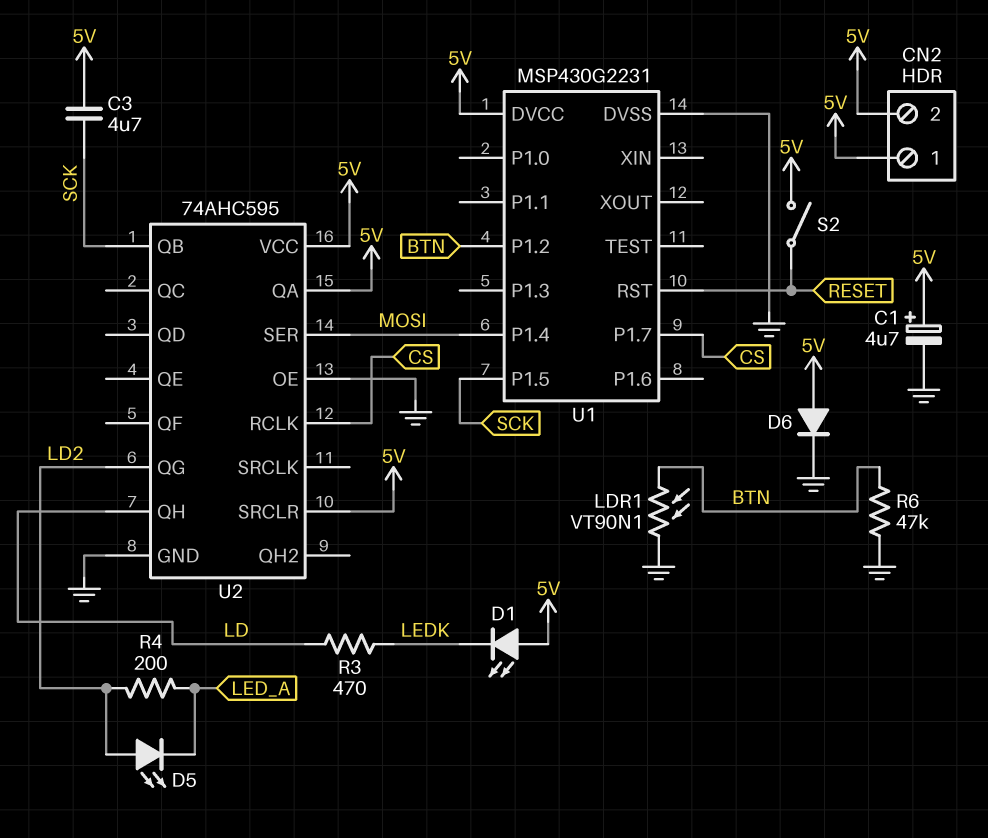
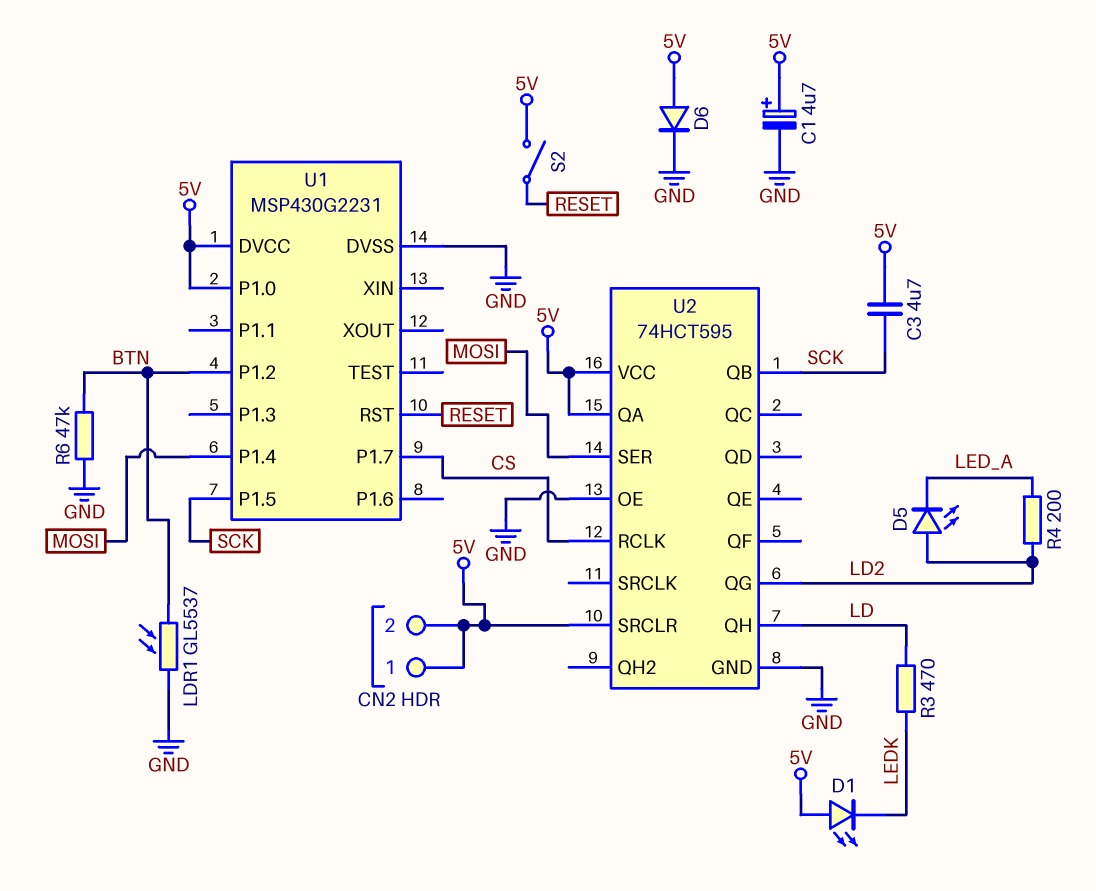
LDR1: VT90N1 (BTN, GND) -> GL5537 (BTN, GND)
U1 pin P1.0: none -> 5V
U2: 74AHC595 -> 74HCT595

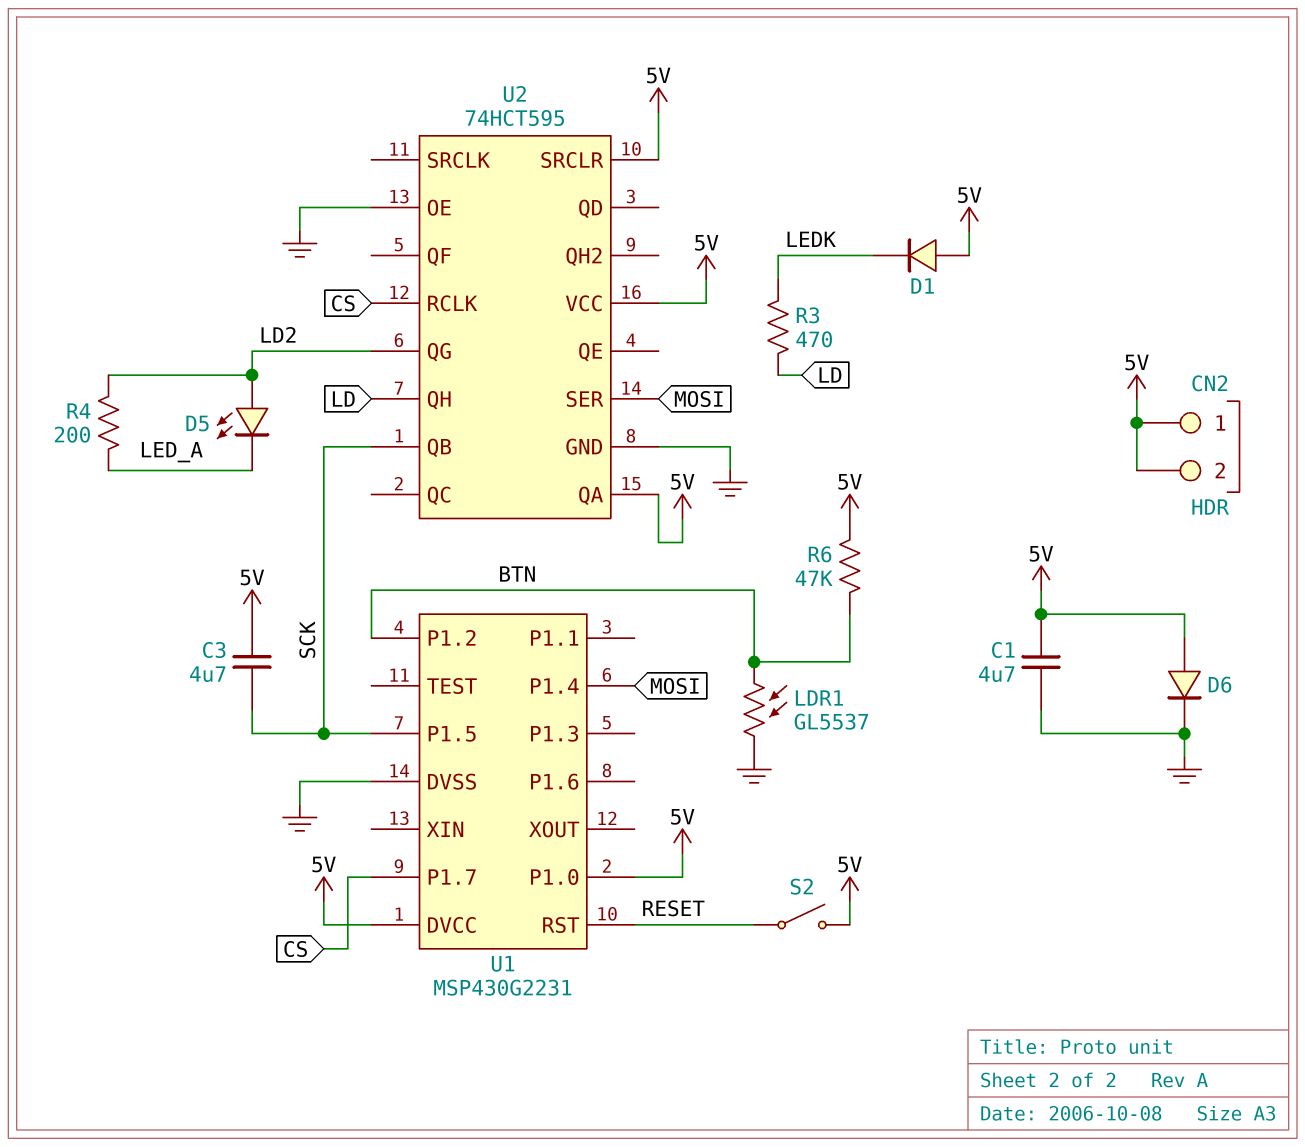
C1: 4.7uF (plus 5V, minus GND) -> 4.7uF (5V, GND)
D1: LED (A 5V, K LEDK) -> diode (A 5V, K LEDK)
R6: 47k (BTN, GND) -> 47k (5V, BTN)

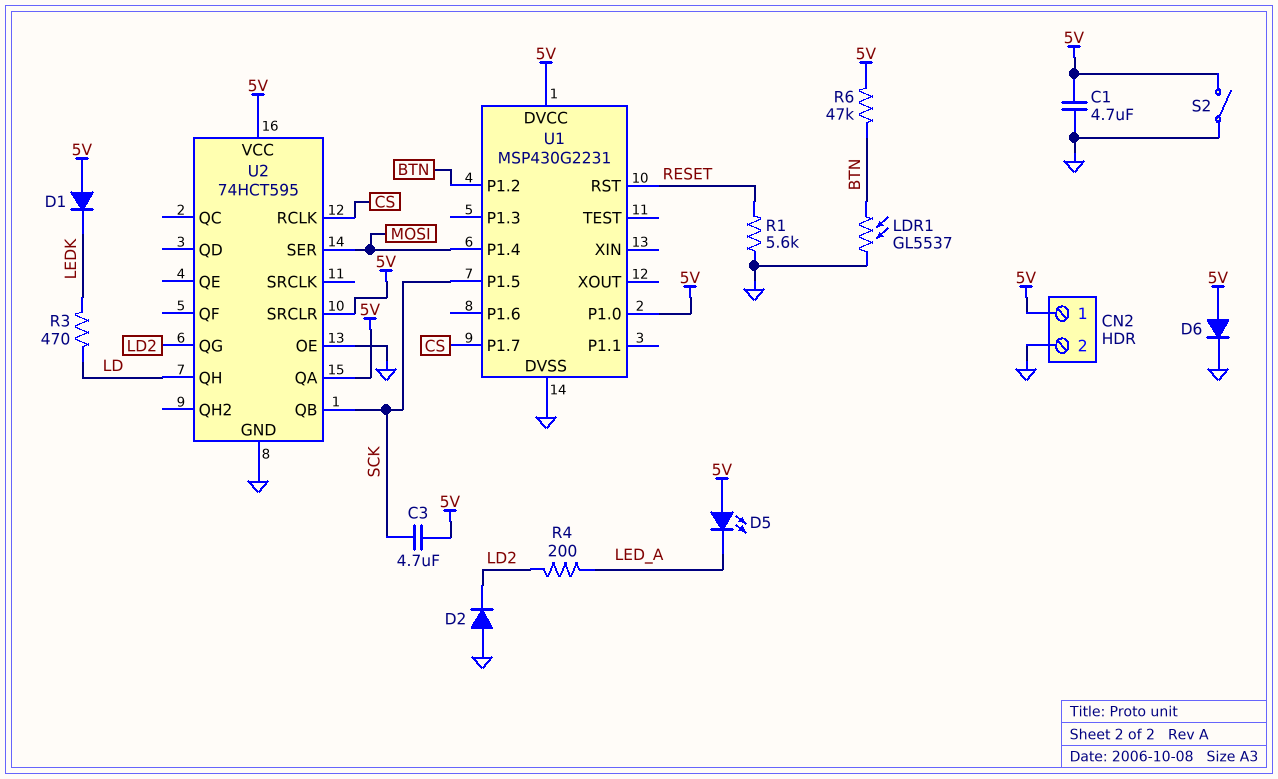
CN2 pin 2: 5V -> GND
D2: none -> diode (A GND, K LD2)
D5: LED (A LD2, K LED_A) -> LED (A 5V, K LED_A)
R1: none -> 5.6k (GND, RESET)
S2: switch (5V, RESET) -> switch (5V, GND)

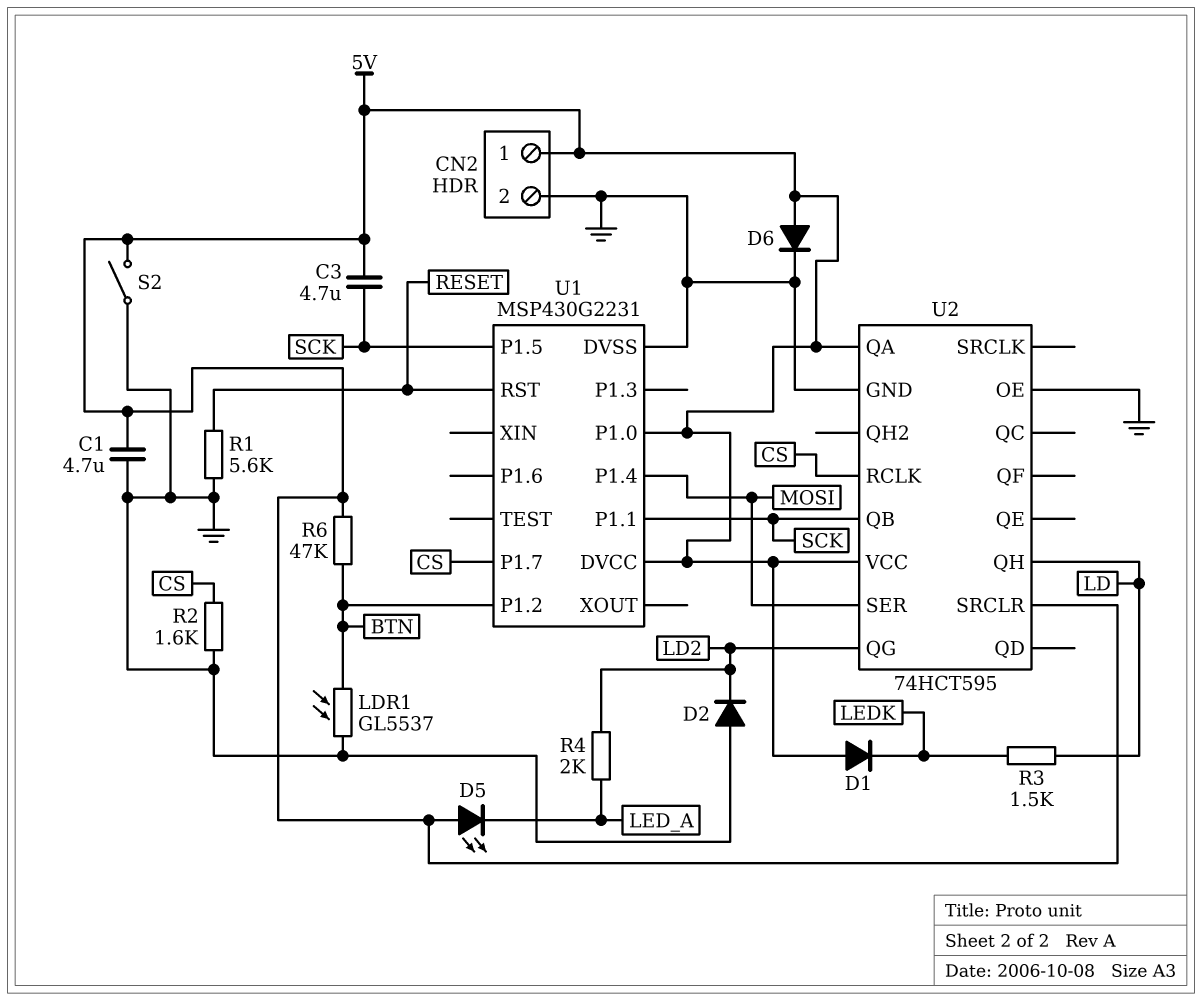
R2: none -> 1.6k (CS, GND)
R3: 470 (LD, LEDK) -> 1.5k (LD, LEDK)
R4: 200 (LD2, LED_A) -> 2k (LD2, LED_A)
U1 pin P1.1: none -> SCK

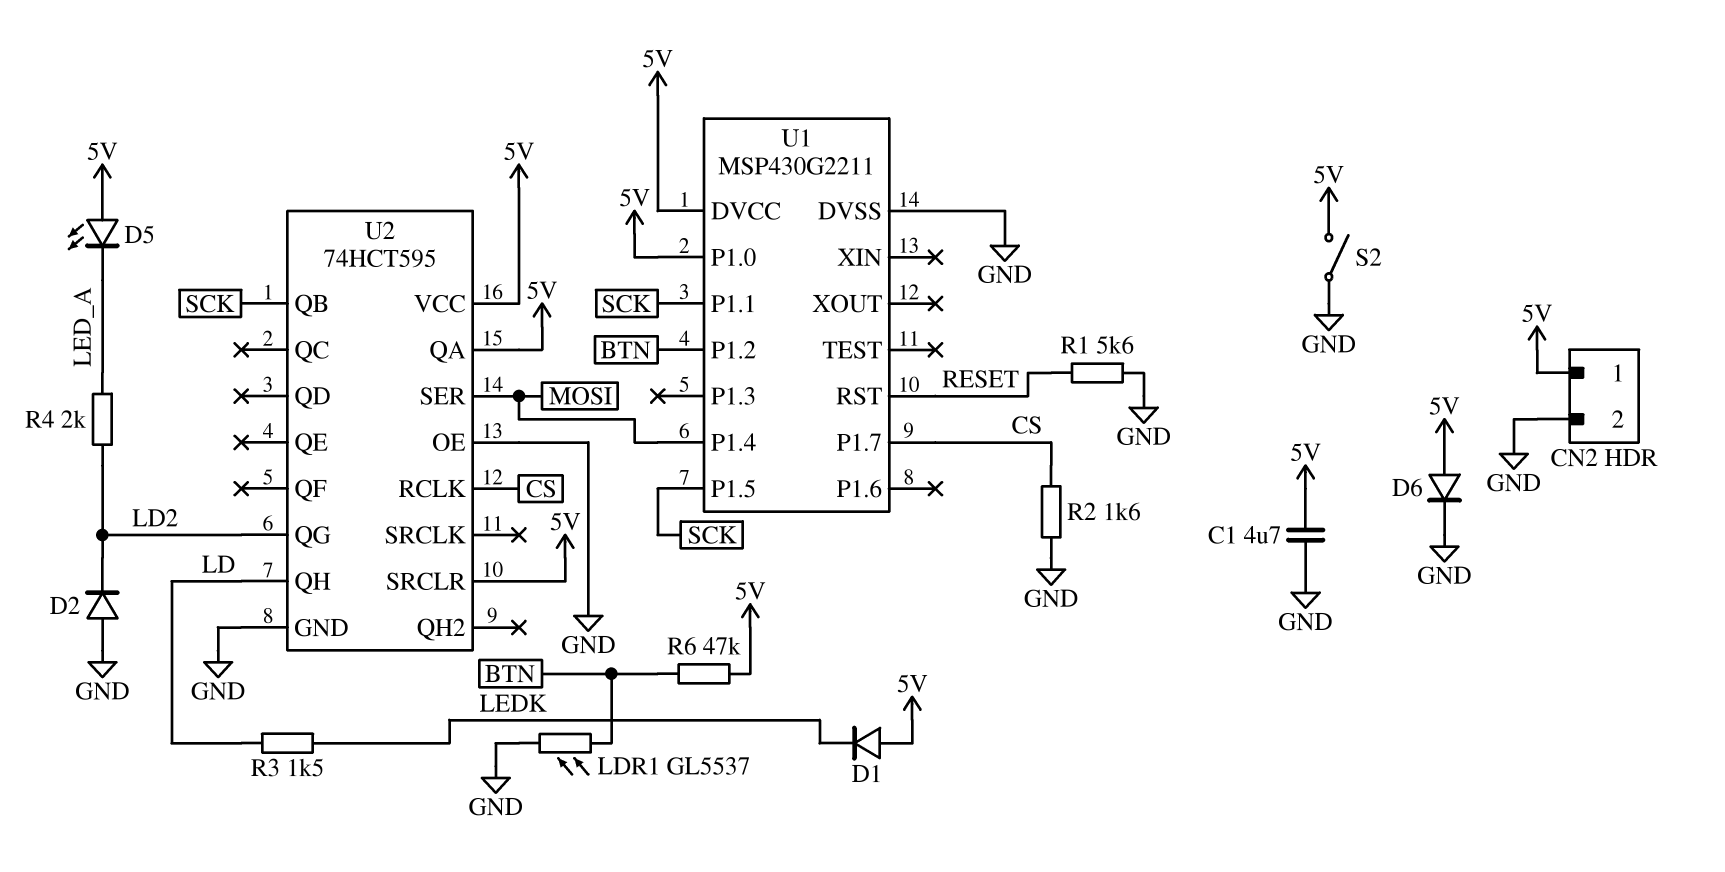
C3: 4.7uF (5V, SCK) -> none
U1: MSP430G2231 -> MSP430G2211

